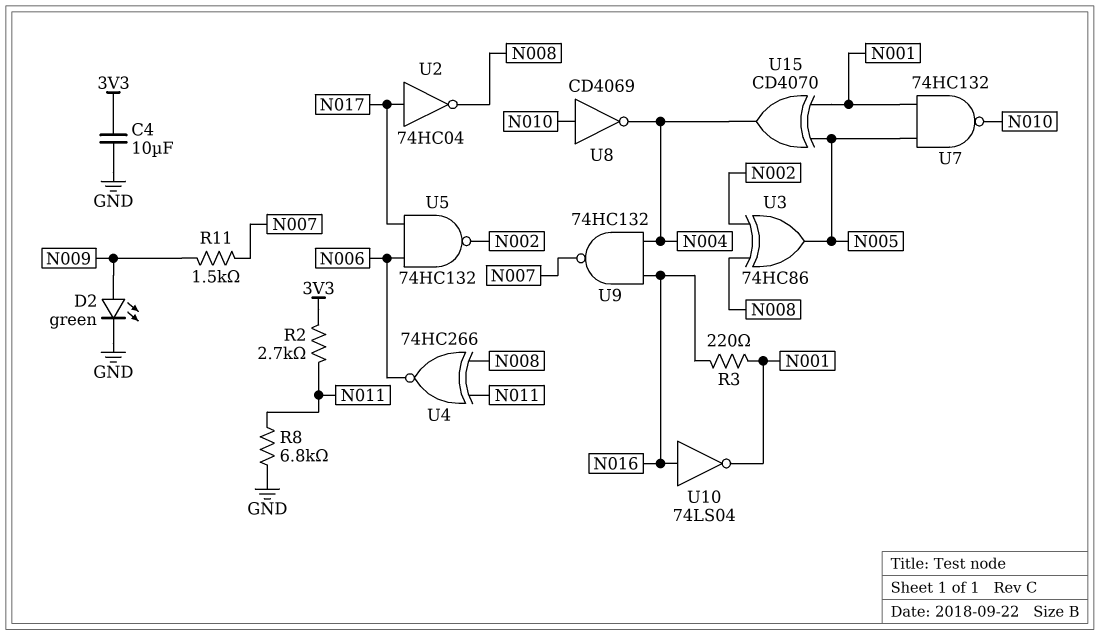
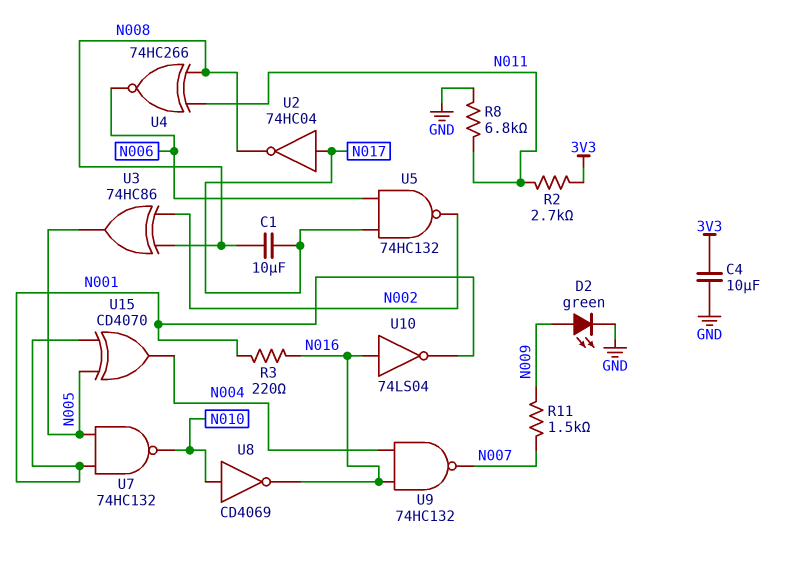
C1: none -> 10uF (N008, N017)
U8: NOT CD4069 (in N010, out N004) -> NOT CD4069 (in N010, out N016)

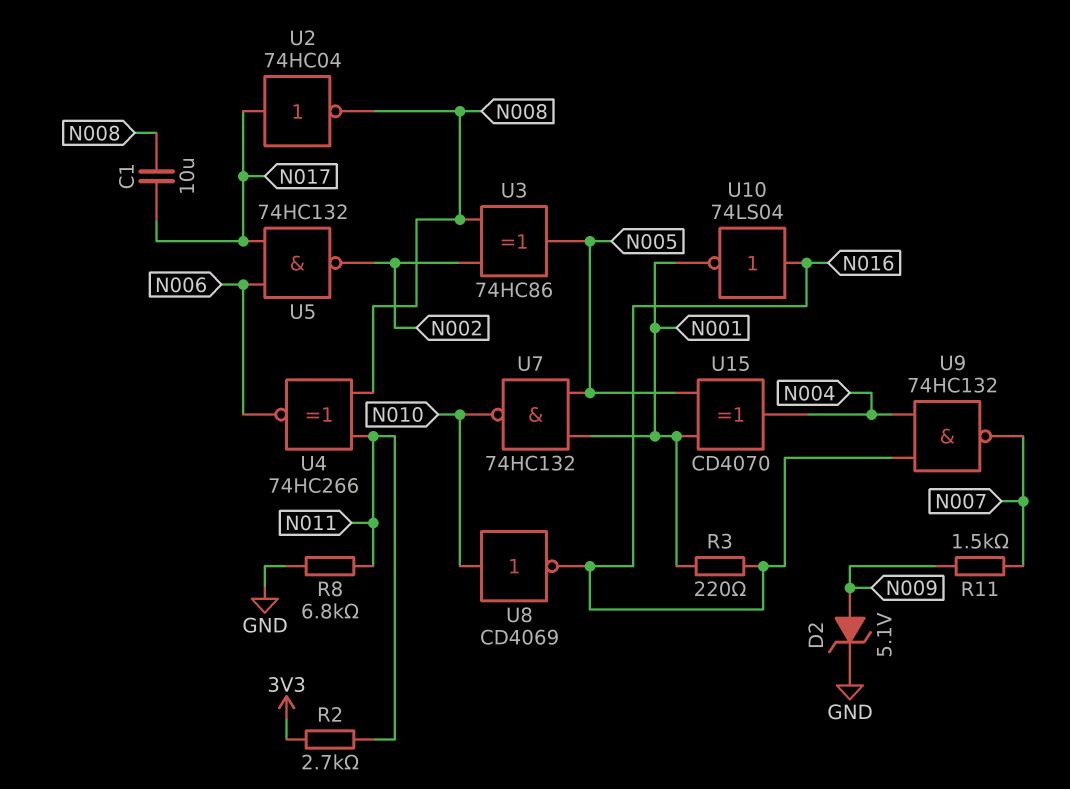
C4: 10uF (3V3, GND) -> none
D2: LED green (A N009, K GND) -> zener 5.1V (A N009, K GND)

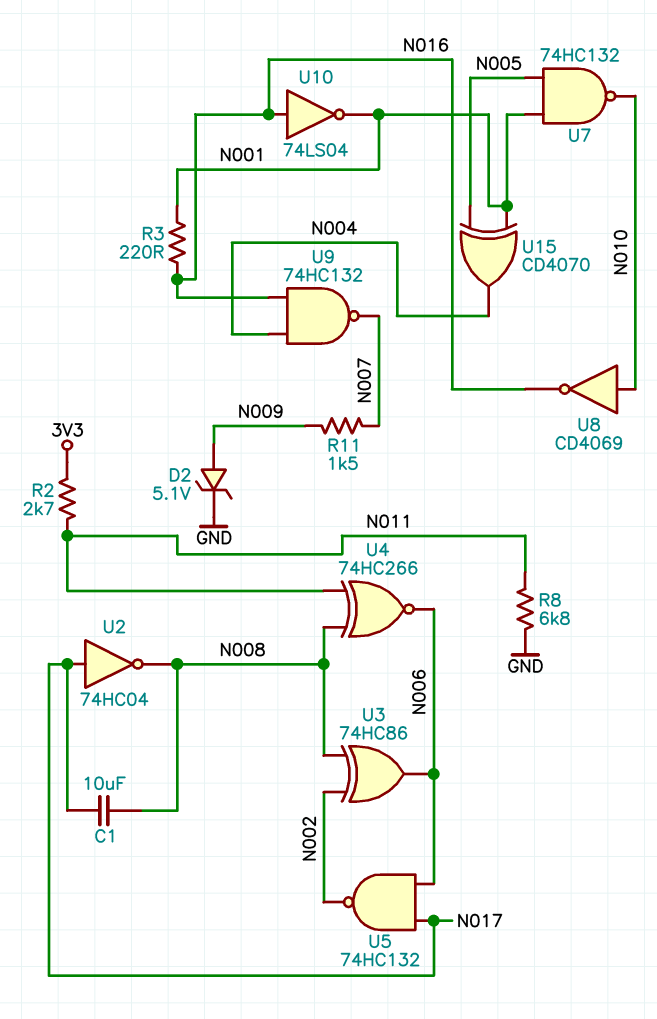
U3: XOR 74HC86 (in N002, in N008, out N005) -> XOR 74HC86 (in N002, in N008, out N006)

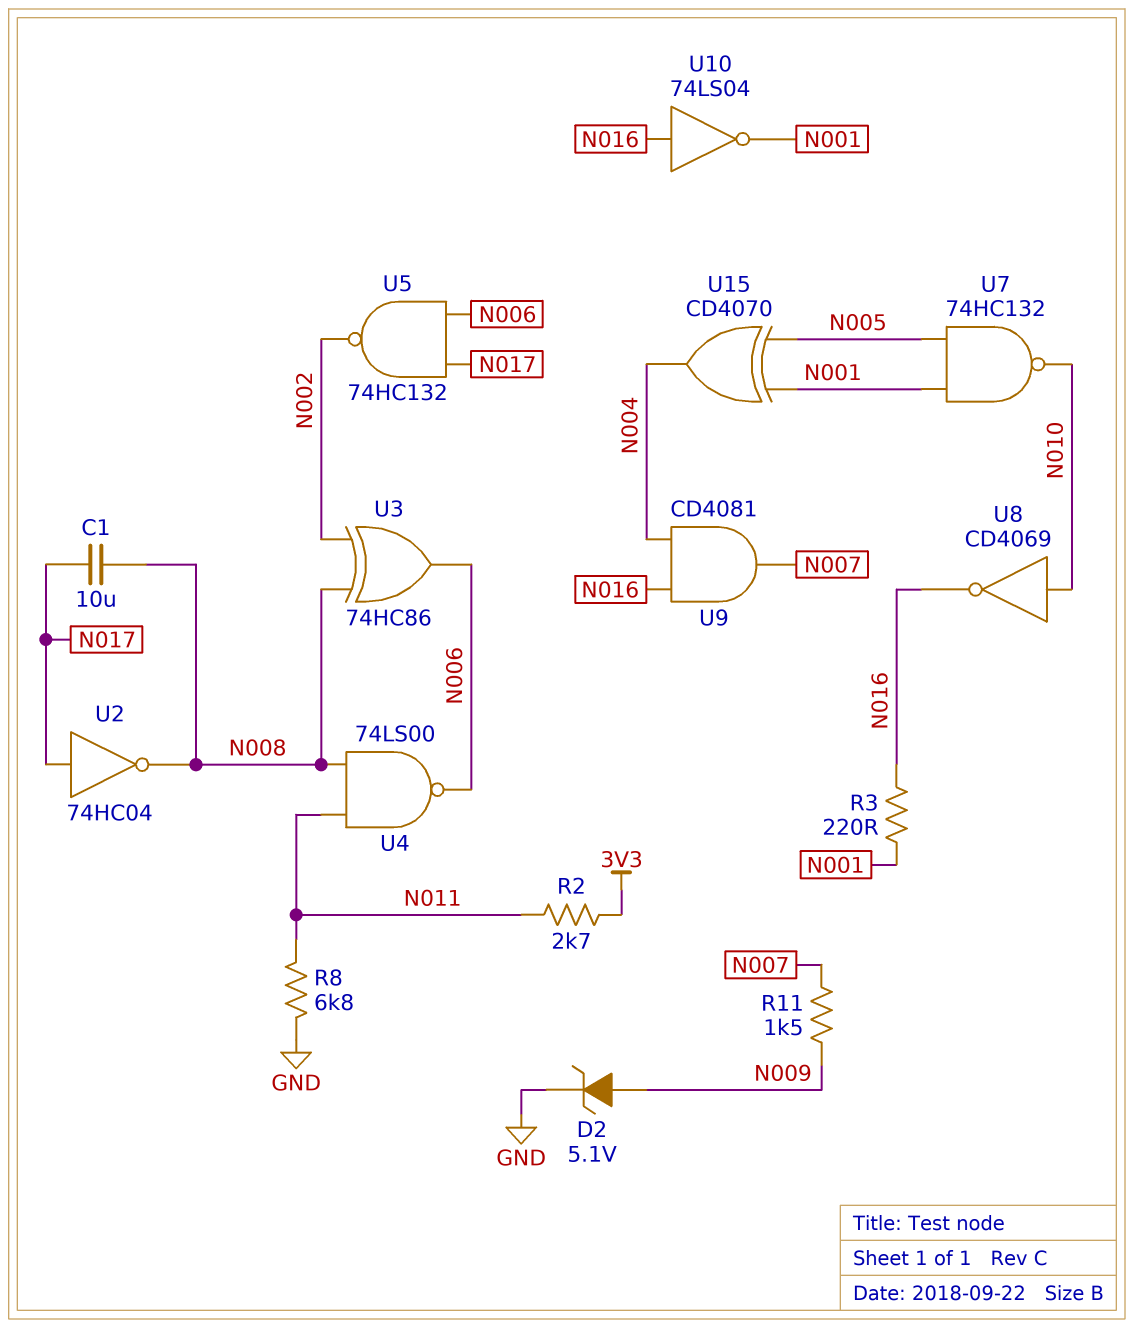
U4: XNOR 74HC266 (in N008, in N011, out N006) -> NAND 74LS00 (in N008, in N011, out N006)
U9: NAND 74HC132 (in N004, in N016, out N007) -> AND CD4081 (in N004, in N016, out N007)

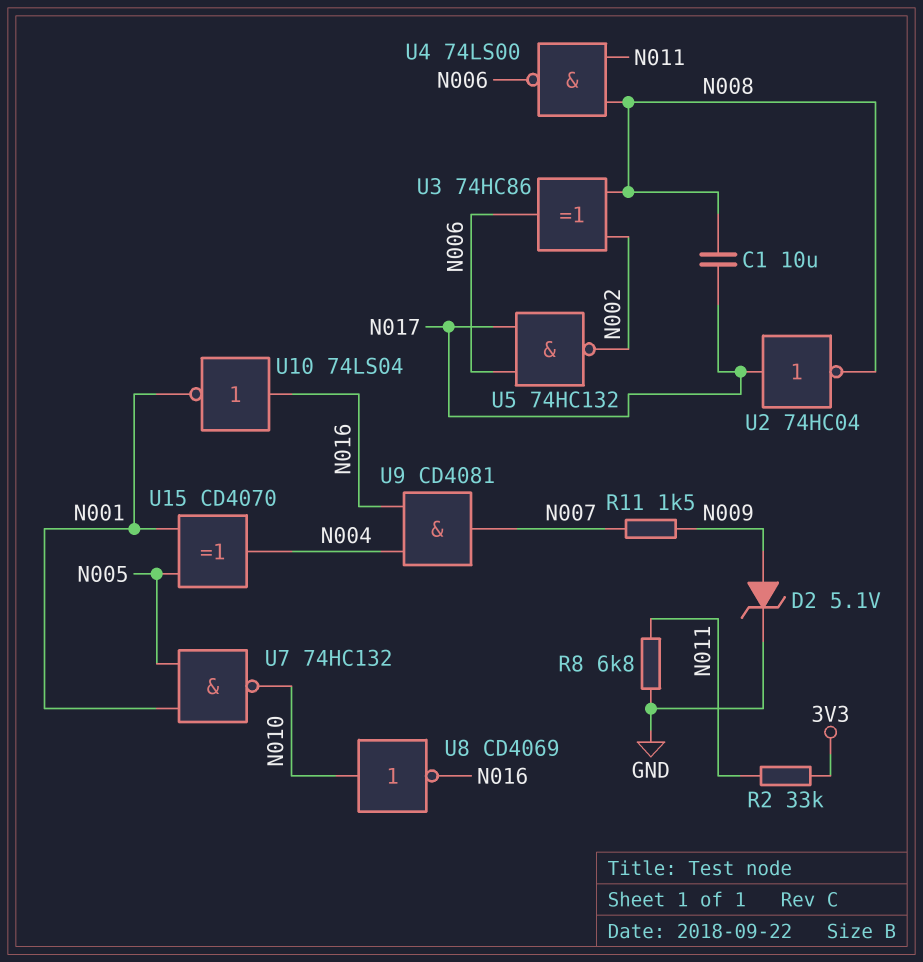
R2: 2.7k (3V3, N011) -> 33k (3V3, N011)
R3: 220 (N001, N016) -> none

